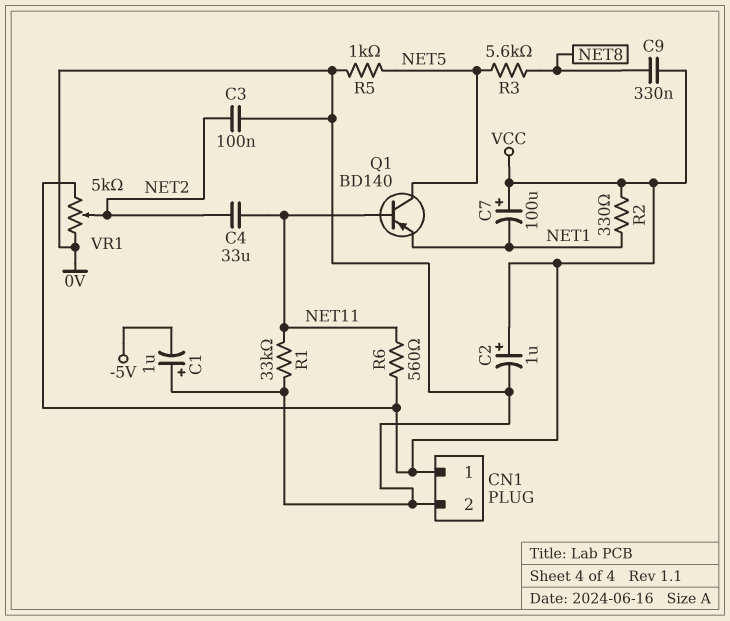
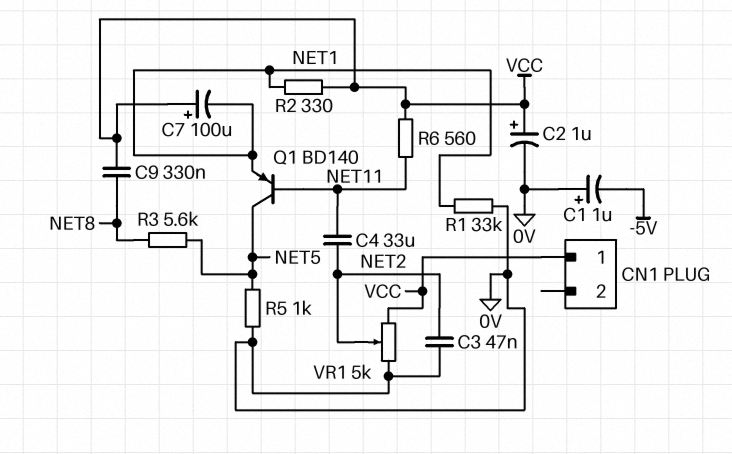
C3: 100nF (0V, NET2) -> 47nF (0V, NET2)
CN1 pin 2: 0V -> none
R1: 33k (0V, NET11) -> 33k (0V, NET1)

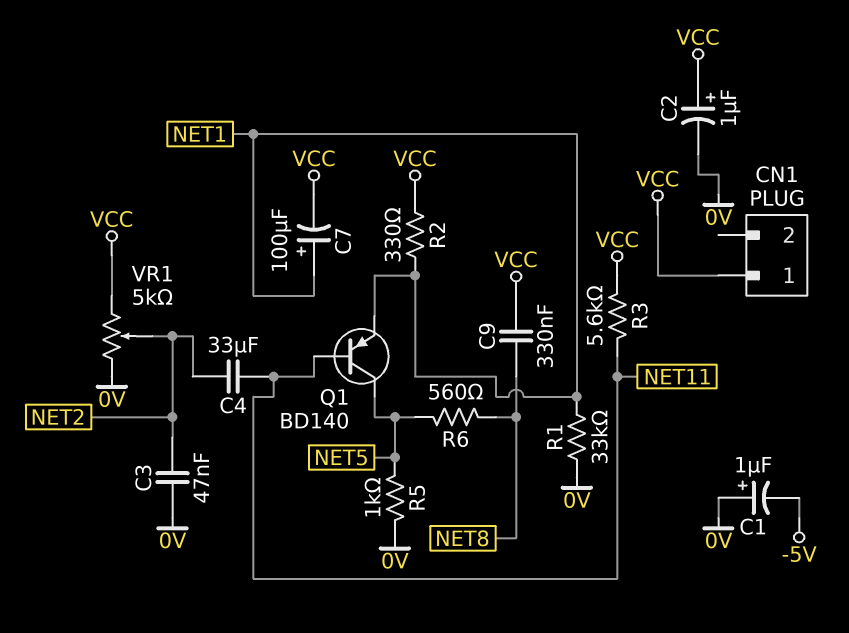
C7: 100uF (plus VCC, minus NET1) -> 100uF (plus NET1, minus VCC)
R3: 5.6k (NET5, NET8) -> 5.6k (NET11, VCC)
R6: 560 (NET11, VCC) -> 560 (NET5, NET8)

